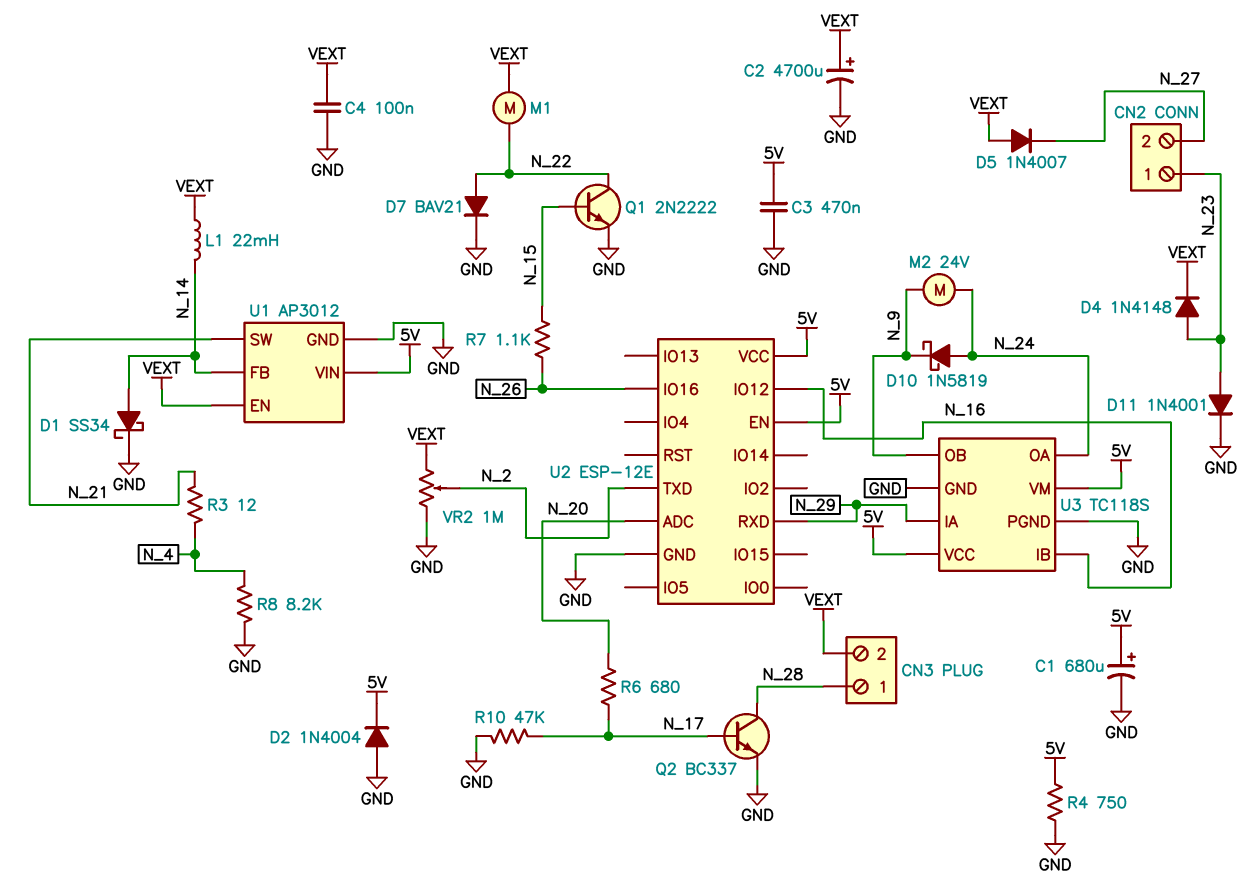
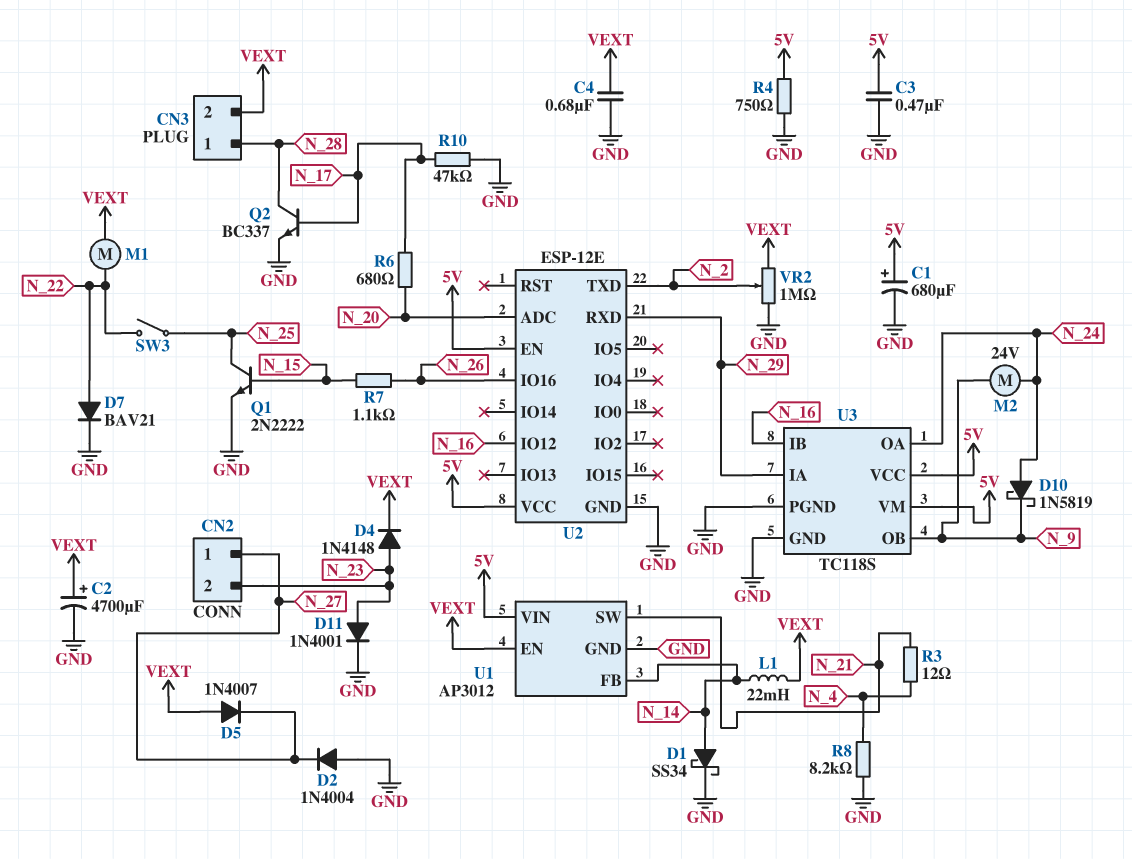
C4: 100nF (GND, VEXT) -> 680nF (GND, VEXT)
CN2 pin 1: N_23 -> N_27
CN2 pin 2: N_27 -> N_23
D2: diode 1N4004 (A GND, K 5V) -> diode 1N4004 (A GND, K N_27)
Q1: NPN 2N2222 (B N_15, C N_22, E GND) -> NPN 2N2222 (B N_15, C N_25, E GND)
SW3: none -> switch (N_22, N_25)

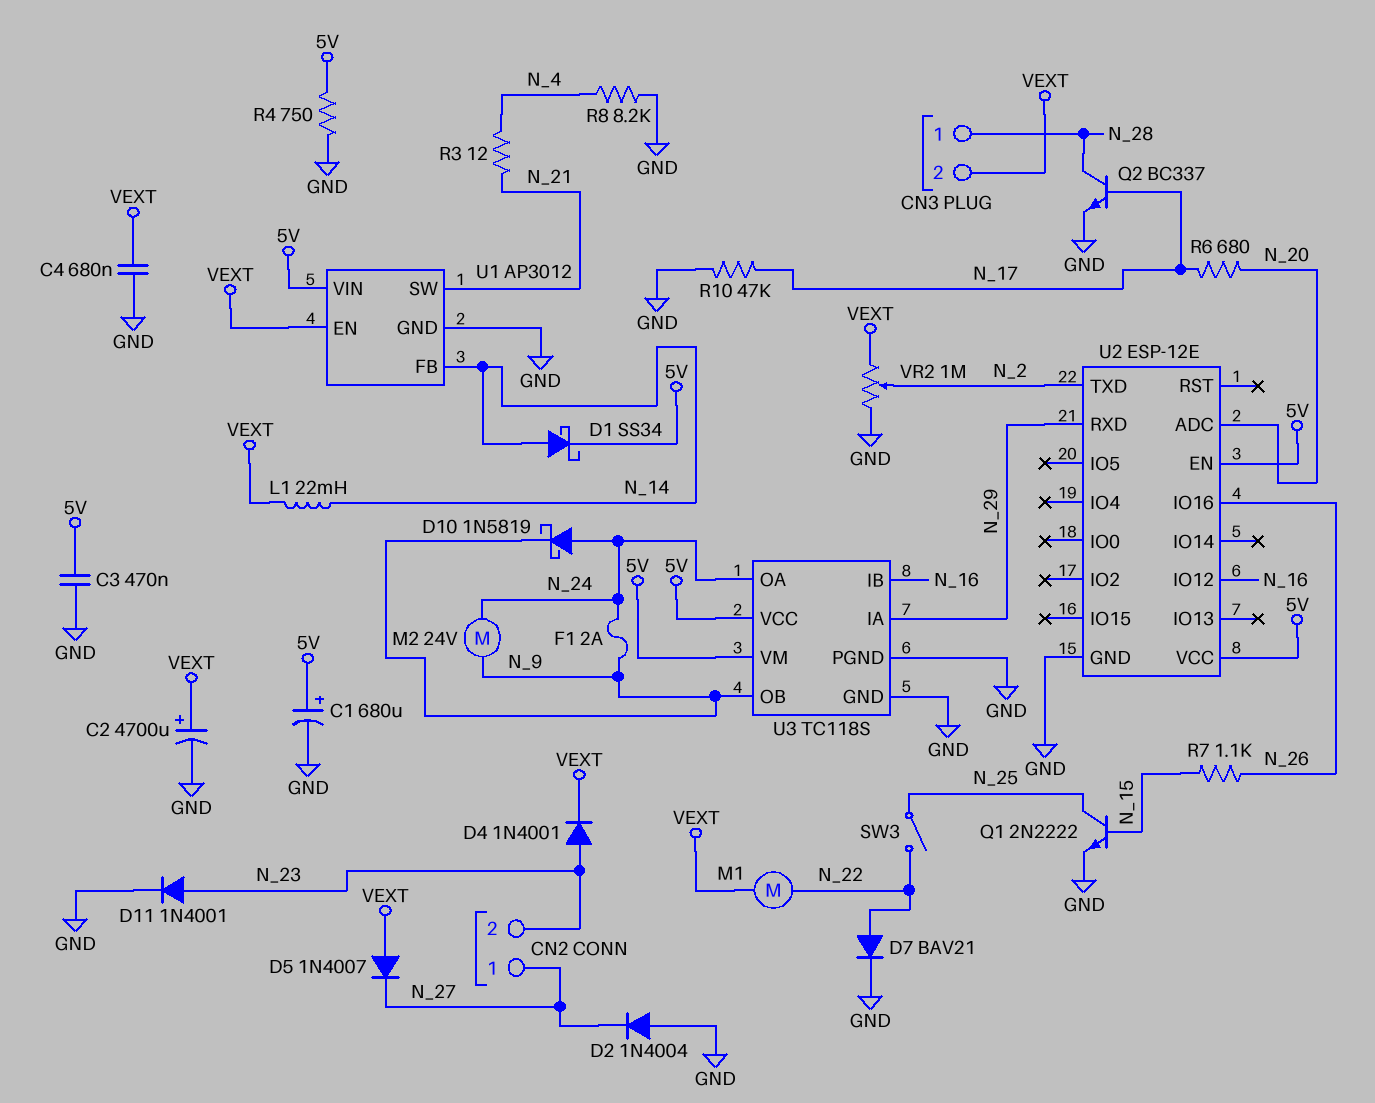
D1: schottky SS34 (A N_14, K GND) -> schottky SS34 (A N_14, K 5V)
D4: diode 1N4148 (A N_23, K VEXT) -> diode 1N4001 (A N_23, K VEXT)
F1: none -> 2A (N_9, N_24)

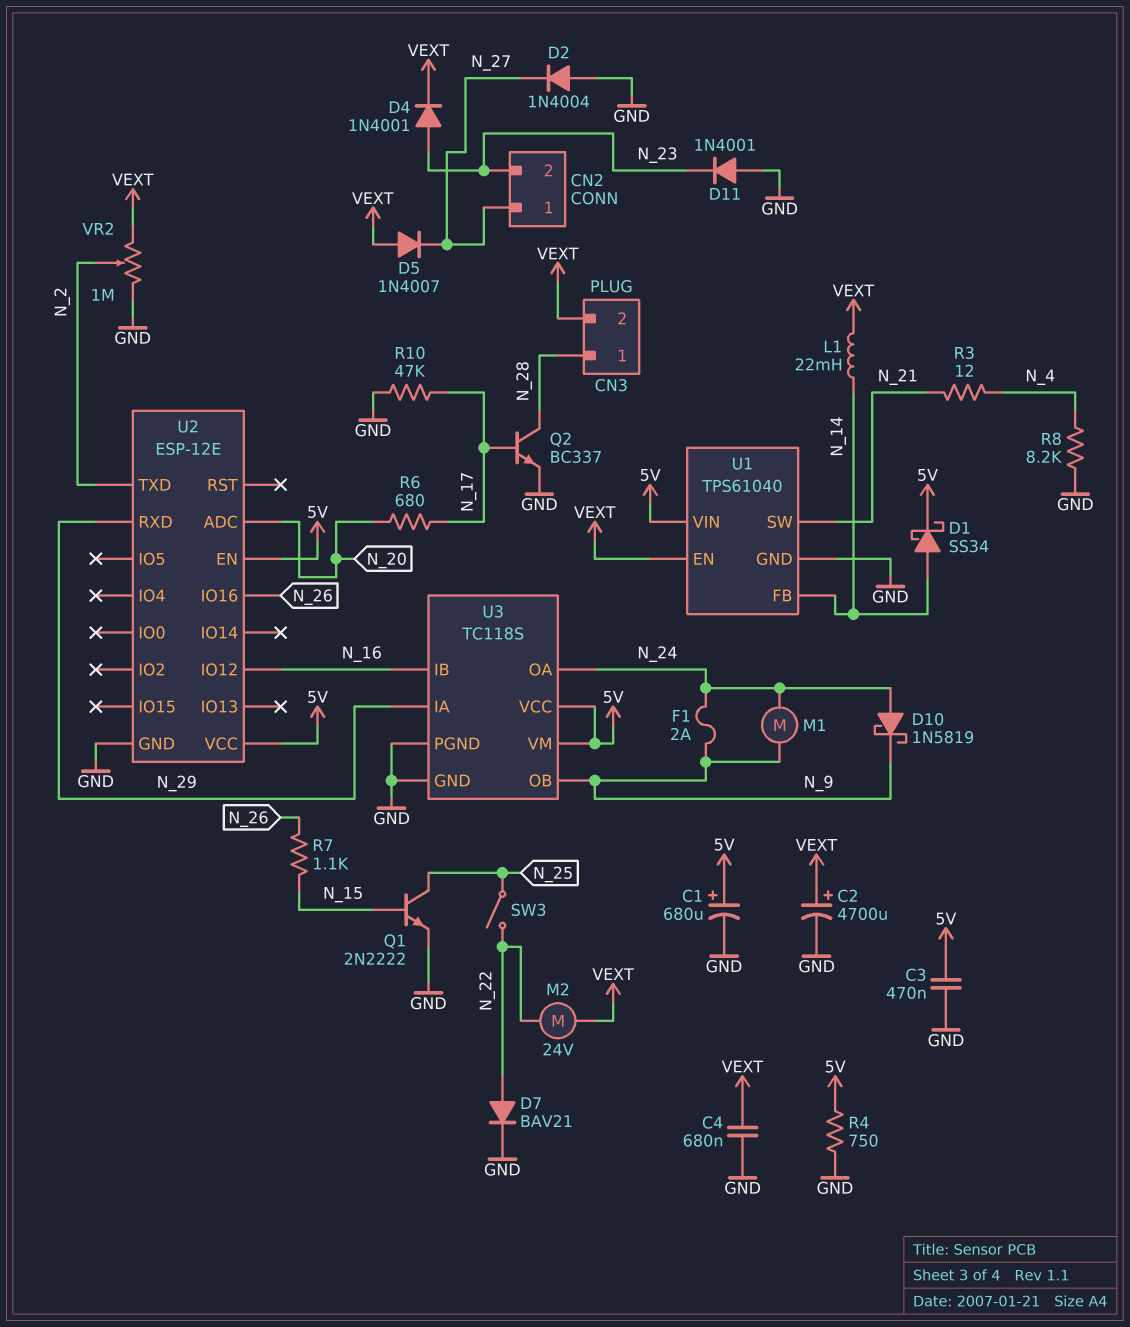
D11: diode 1N4001 (A N_23, K GND) -> diode 1N4001 (A GND, K N_23)
M1: motor (N_22, VEXT) -> motor (N_9, N_24)
M2: motor 24V (N_9, N_24) -> motor 24V (N_22, VEXT)
U1: AP3012 -> TPS61040

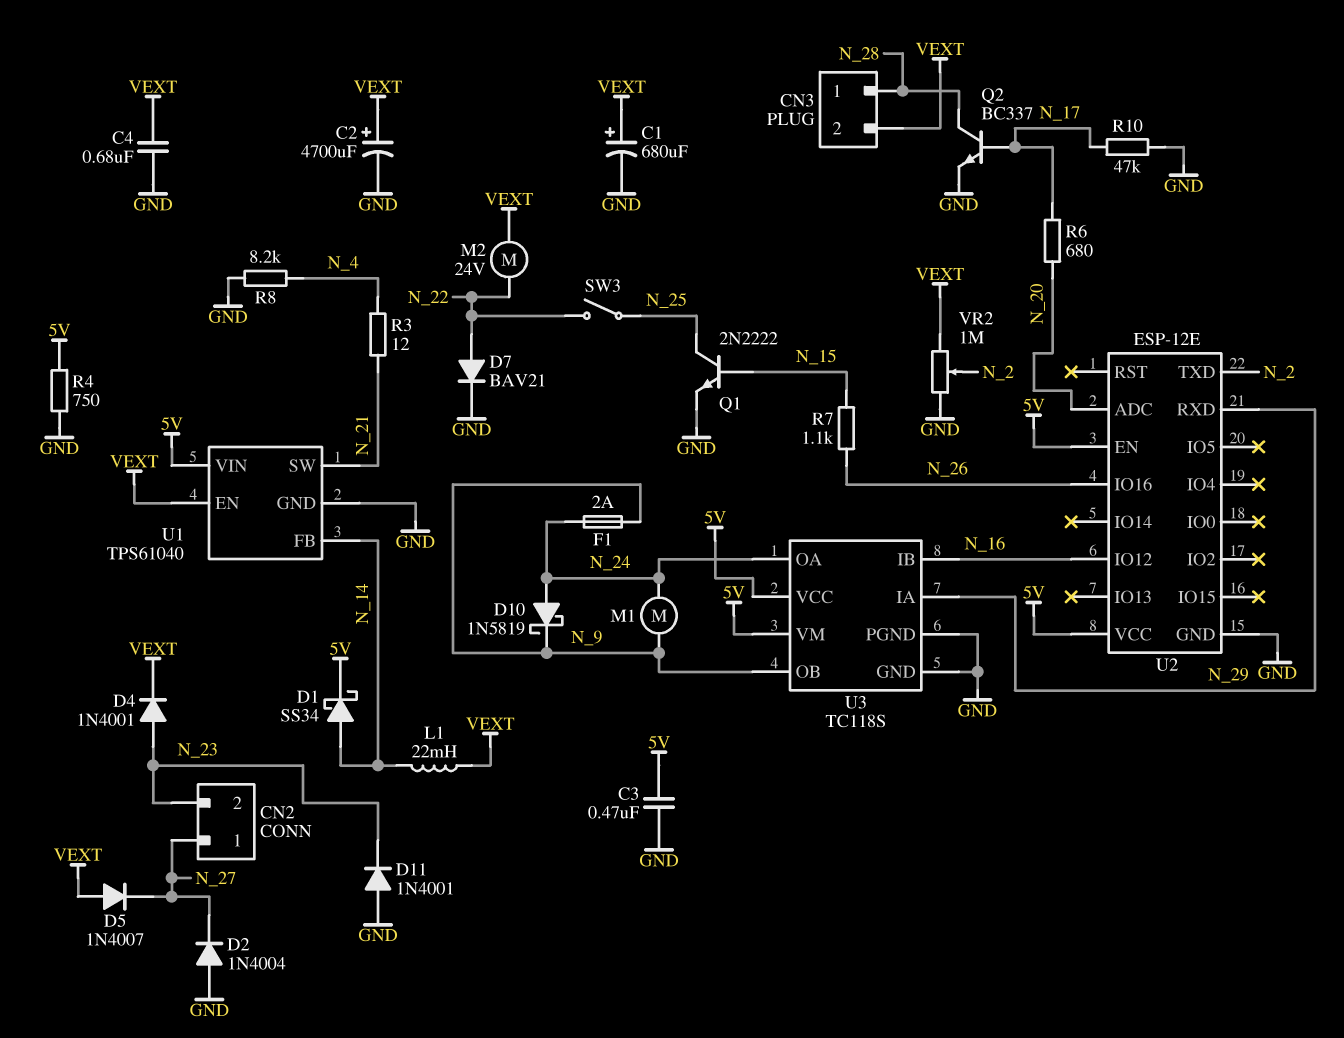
C1: 680uF (plus 5V, minus GND) -> 680uF (plus VEXT, minus GND)

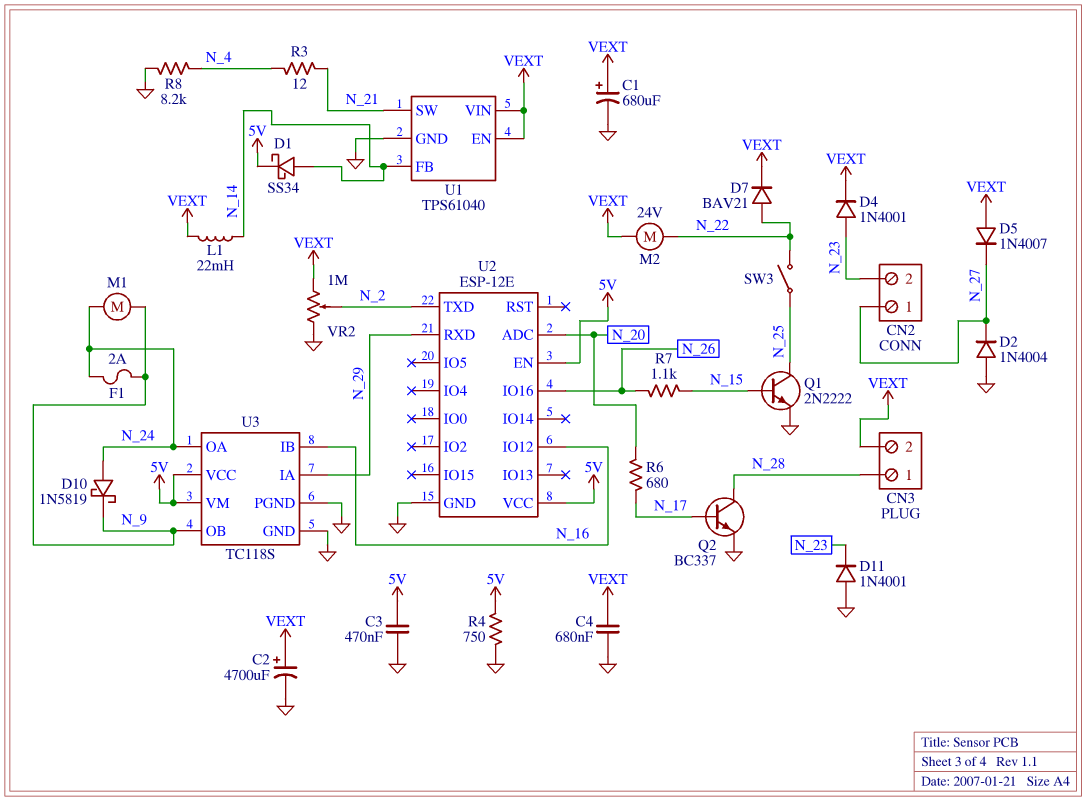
D7: diode BAV21 (A N_22, K GND) -> diode BAV21 (A N_22, K VEXT)
R10: 47k (GND, N_17) -> none
U1 pin VIN: 5V -> VEXT

